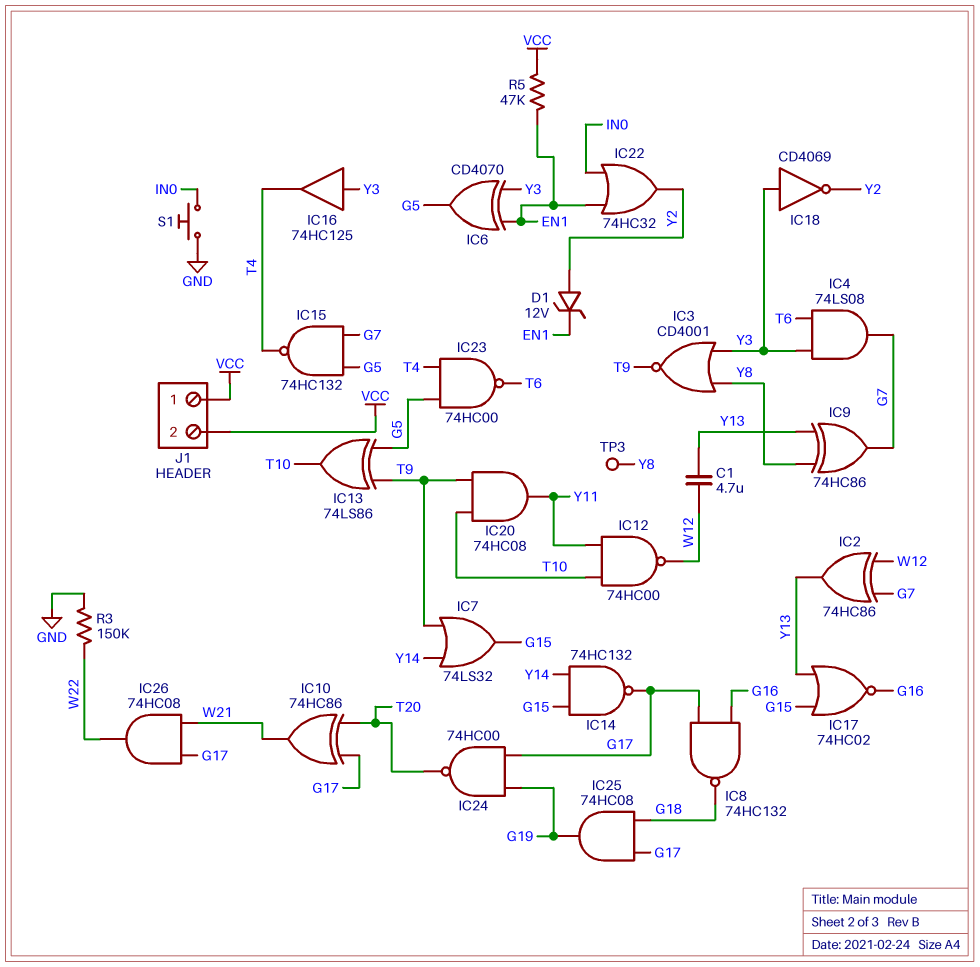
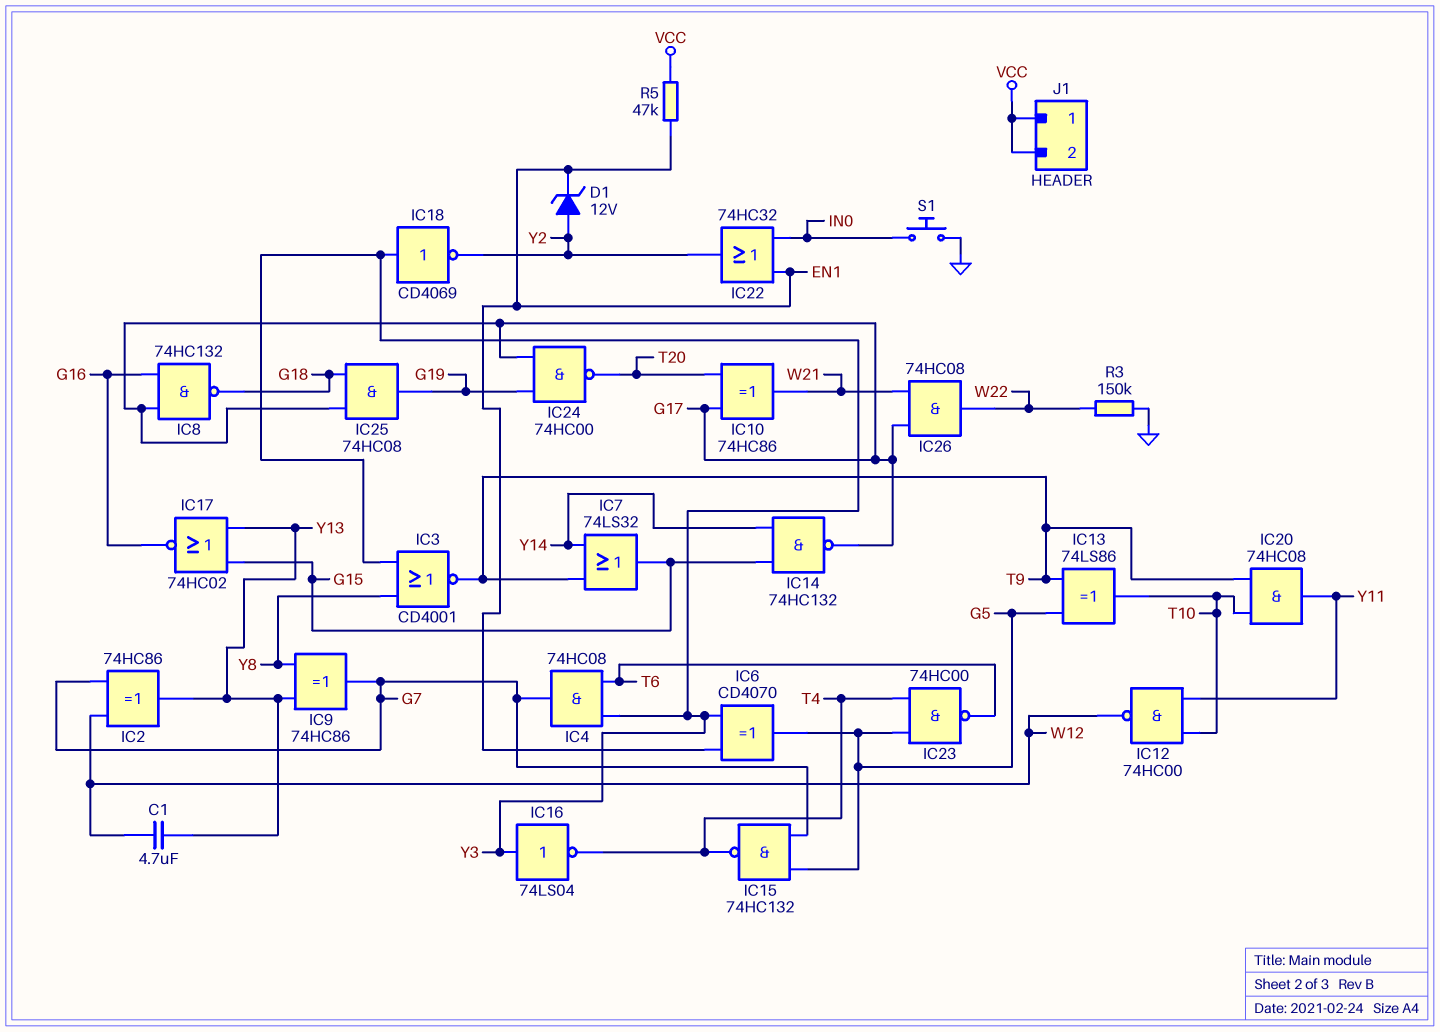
IC4: AND 74LS08 (in T6, in Y3, out G7) -> AND 74HC08 (in T6, in Y3, out G7)
IC16: buffer 74HC125 (in Y3, out T4) -> NOT 74LS04 (in Y3, out T4)
TP3: test point (Y8) -> none

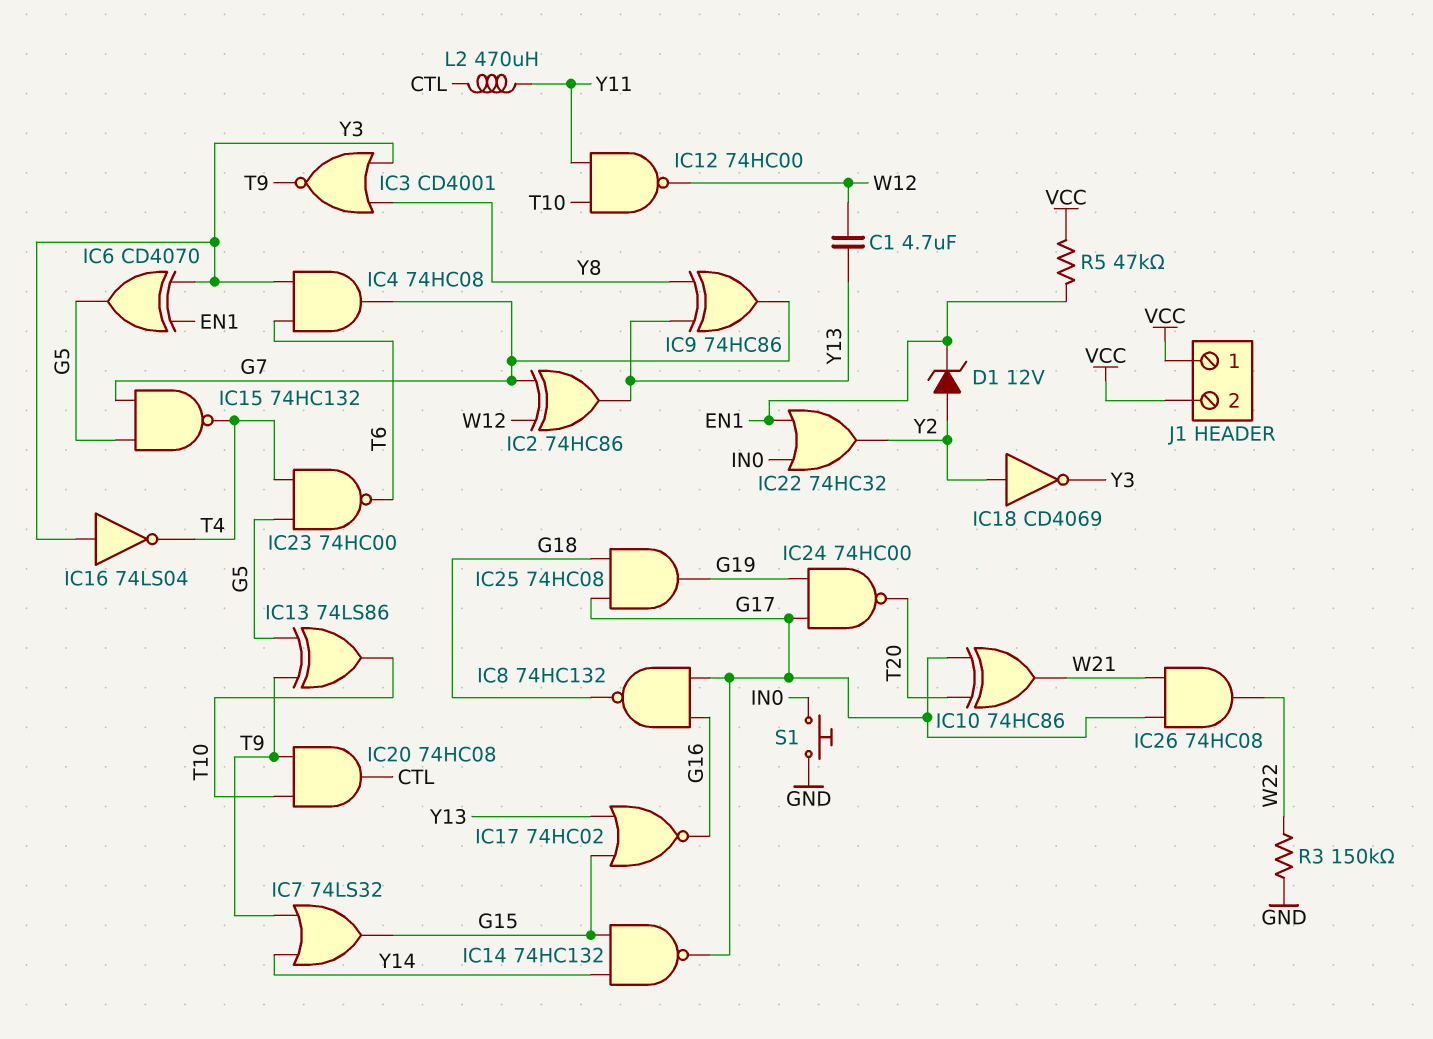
IC18: NOT CD4069 (in Y3, out Y2) -> NOT CD4069 (in Y2, out Y3)
IC20: AND 74HC08 (in T9, in T10, out Y11) -> AND 74HC08 (in T9, in T10, out CTL)
L2: none -> 470uH (CTL, Y11)

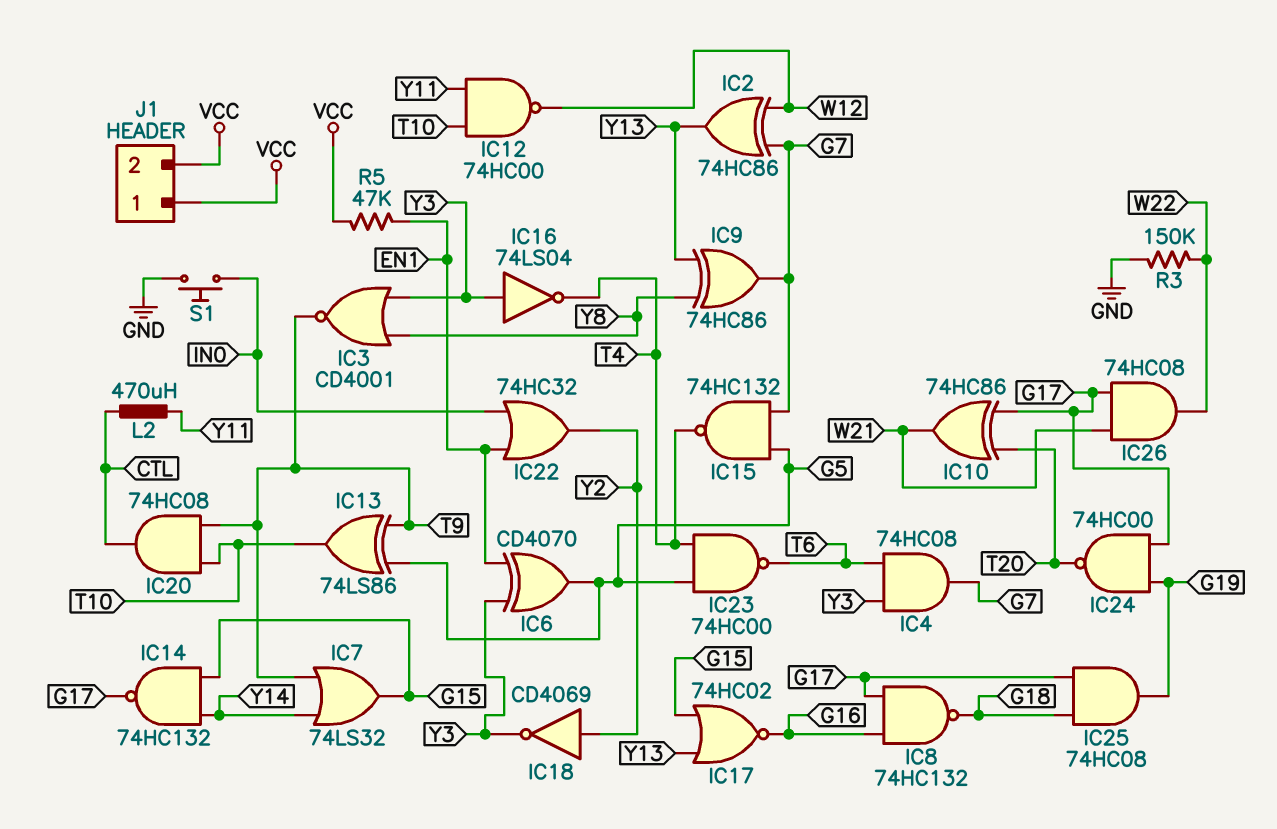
C1: 4.7uF (W12, Y13) -> none
D1: zener 12V (A Y2, K EN1) -> none

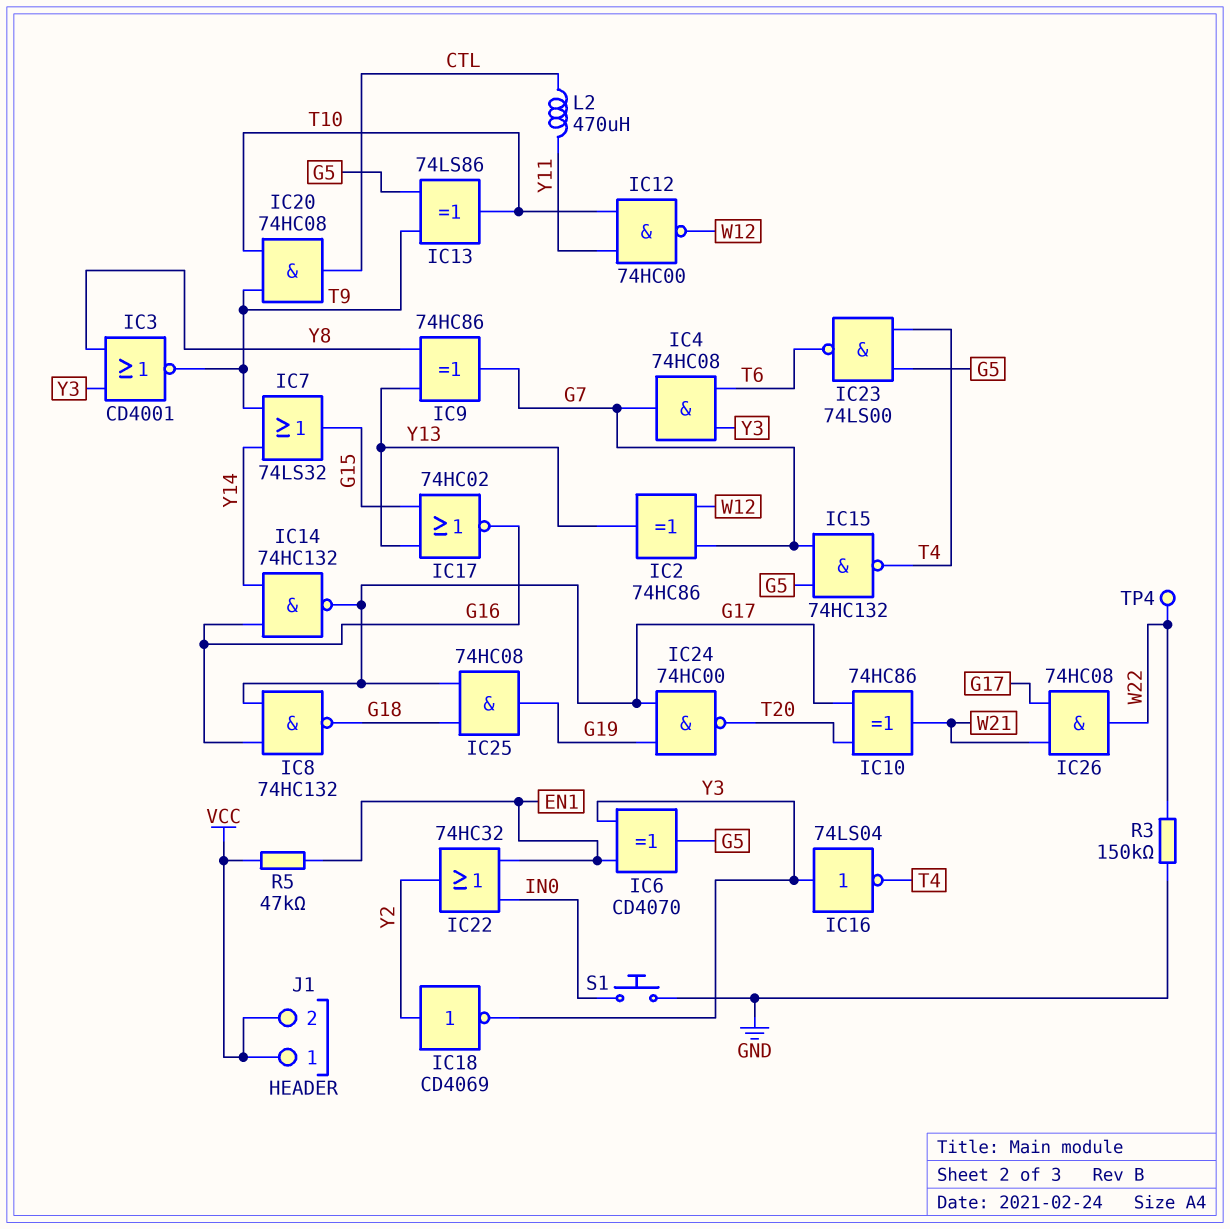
IC14: NAND 74HC132 (in G15, in Y14, out G17) -> NAND 74HC132 (in G16, in Y14, out G17)
IC23: NAND 74HC00 (in G5, in T4, out T6) -> NAND 74LS00 (in G5, in T4, out T6)
TP4: none -> test point (W22)

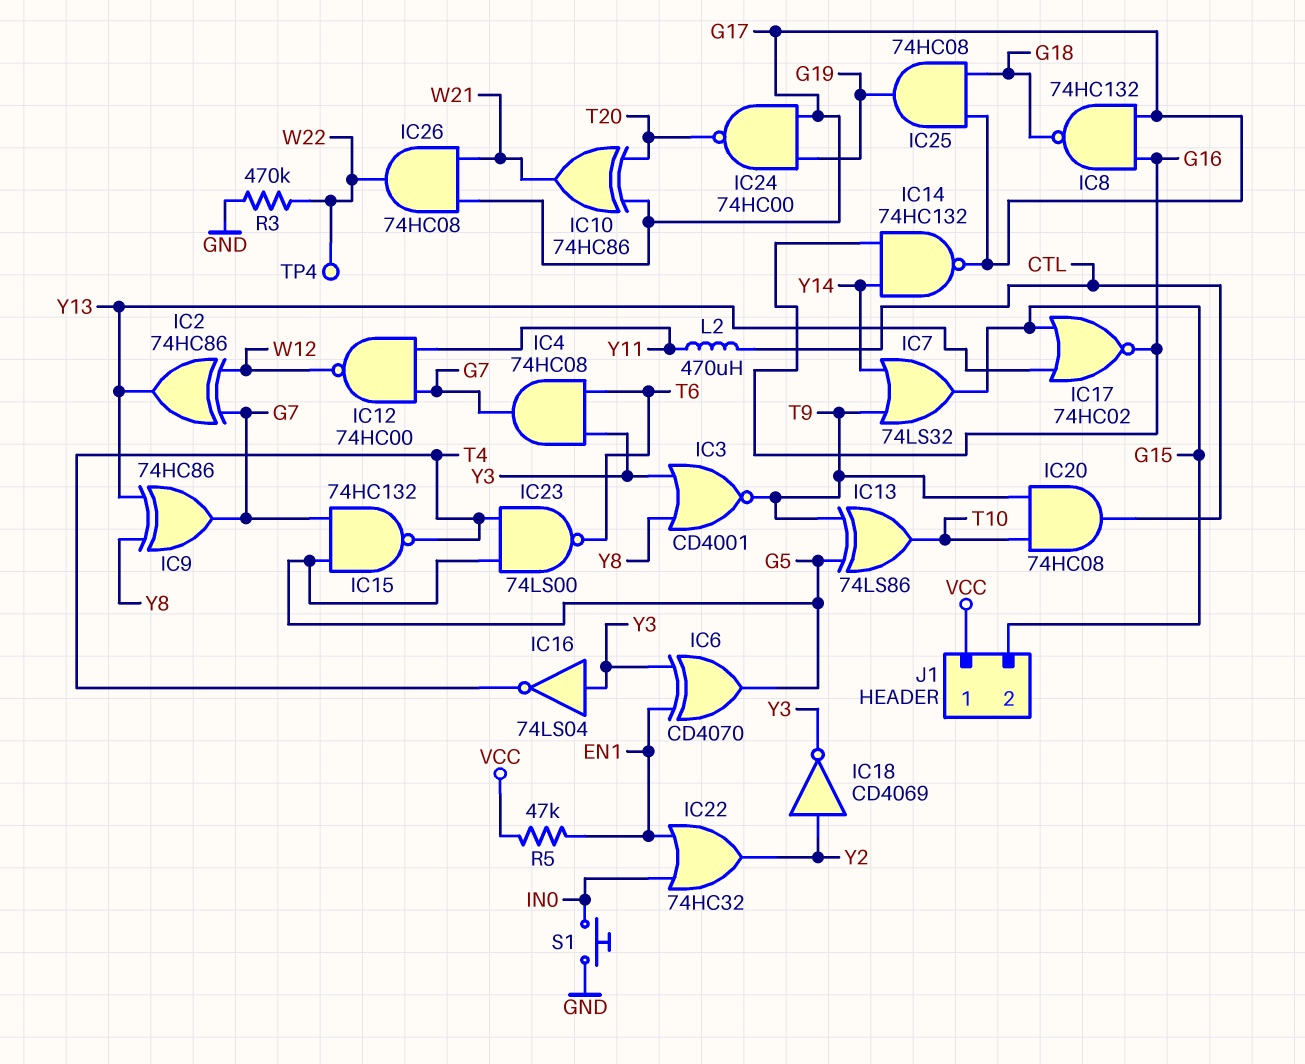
IC12: NAND 74HC00 (in T10, in Y11, out W12) -> NAND 74HC00 (in G7, in Y11, out W12)
J1 pin 2: VCC -> G15
R3: 150k (GND, W22) -> 470k (GND, W22)

